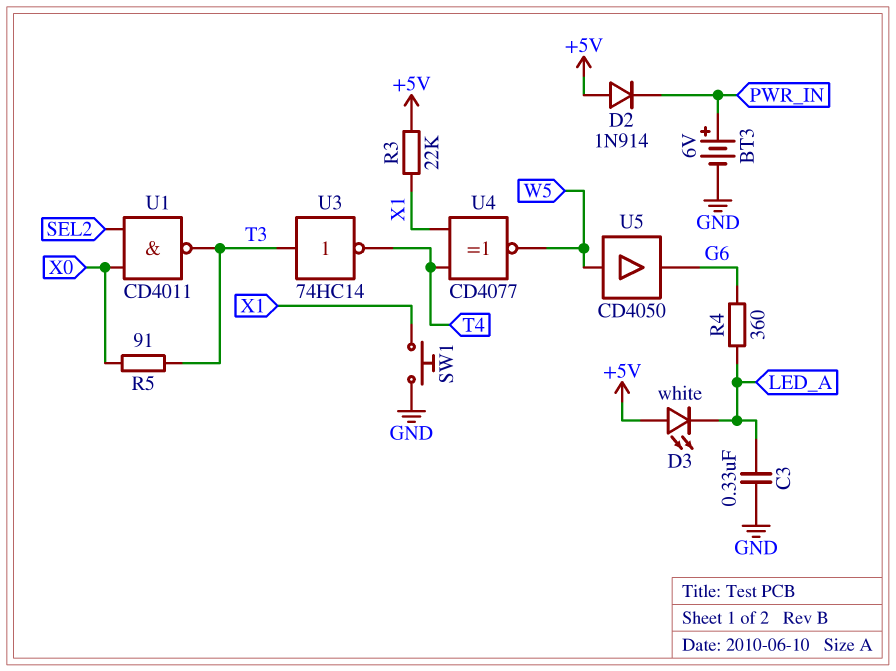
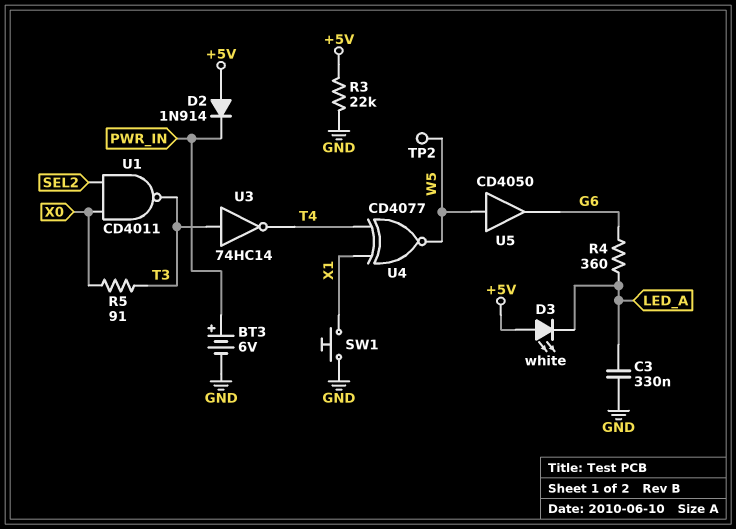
R3: 22k (+5V, X1) -> 22k (+5V, GND)
TP2: none -> test point (W5)

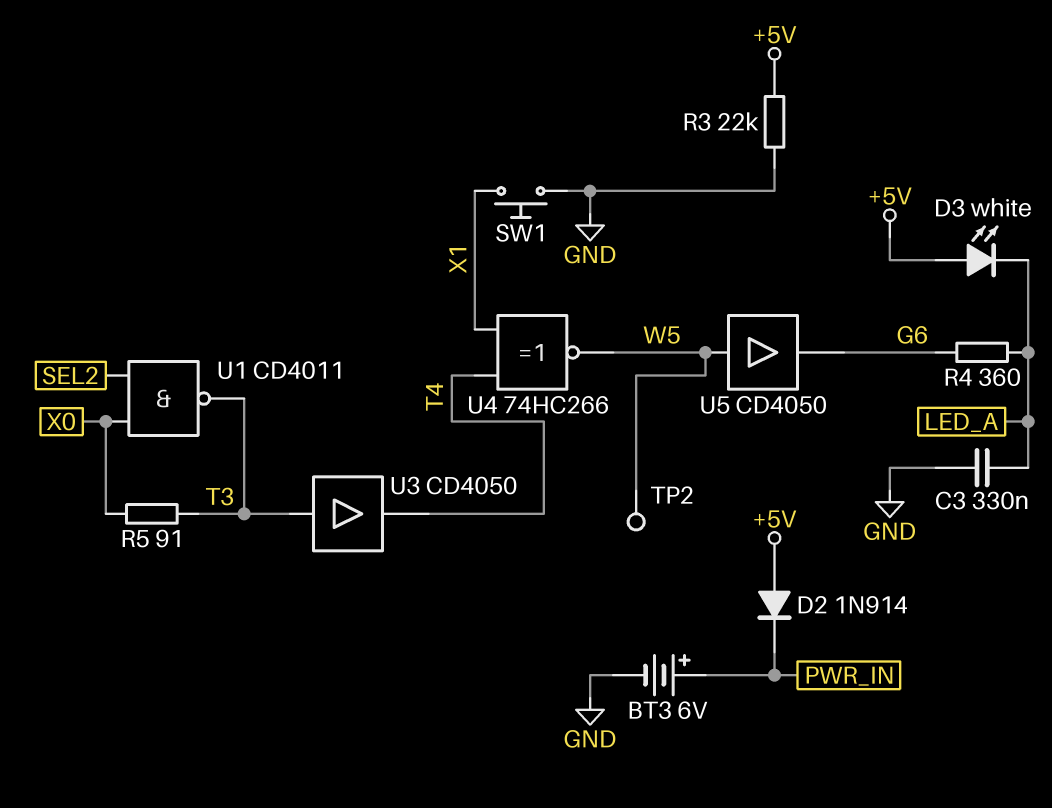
U3: NOT 74HC14 (in T3, out T4) -> buffer CD4050 (in T3, out T4)
U4: XNOR CD4077 (in T4, in X1, out W5) -> XNOR 74HC266 (in T4, in X1, out W5)

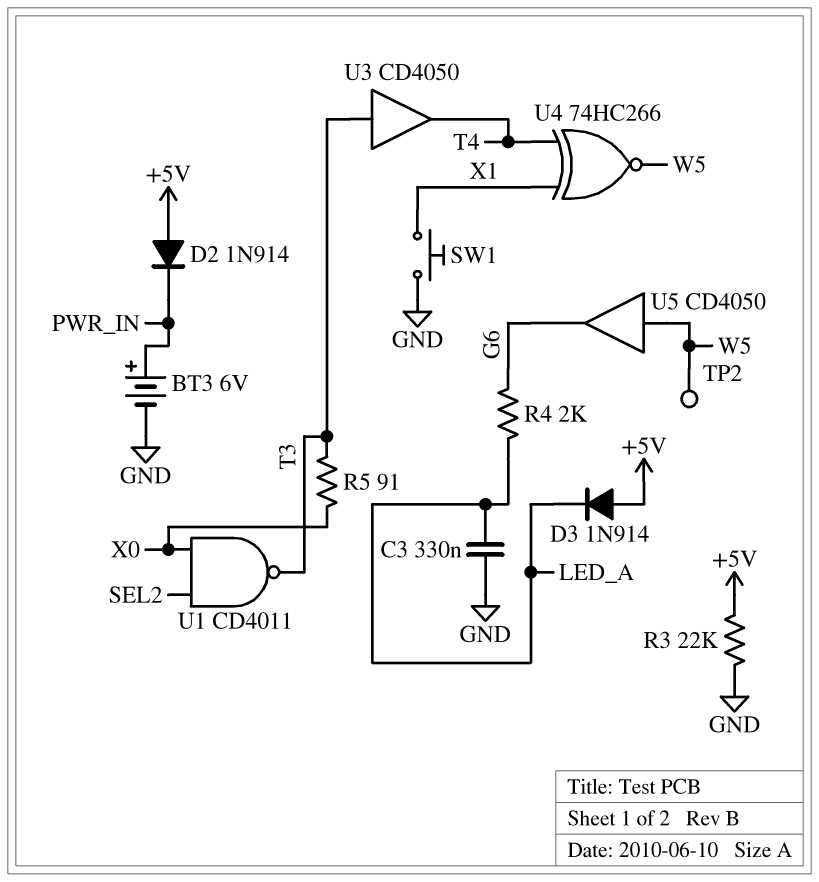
D3: LED white (A +5V, K LED_A) -> diode 1N914 (A +5V, K LED_A)
R4: 360 (G6, LED_A) -> 2k (G6, LED_A)

